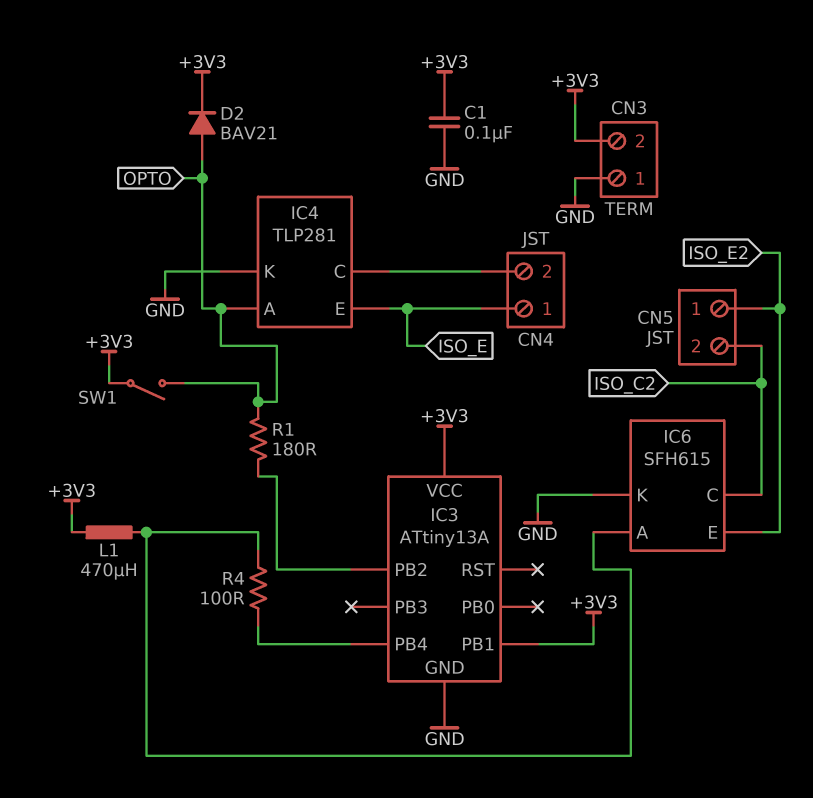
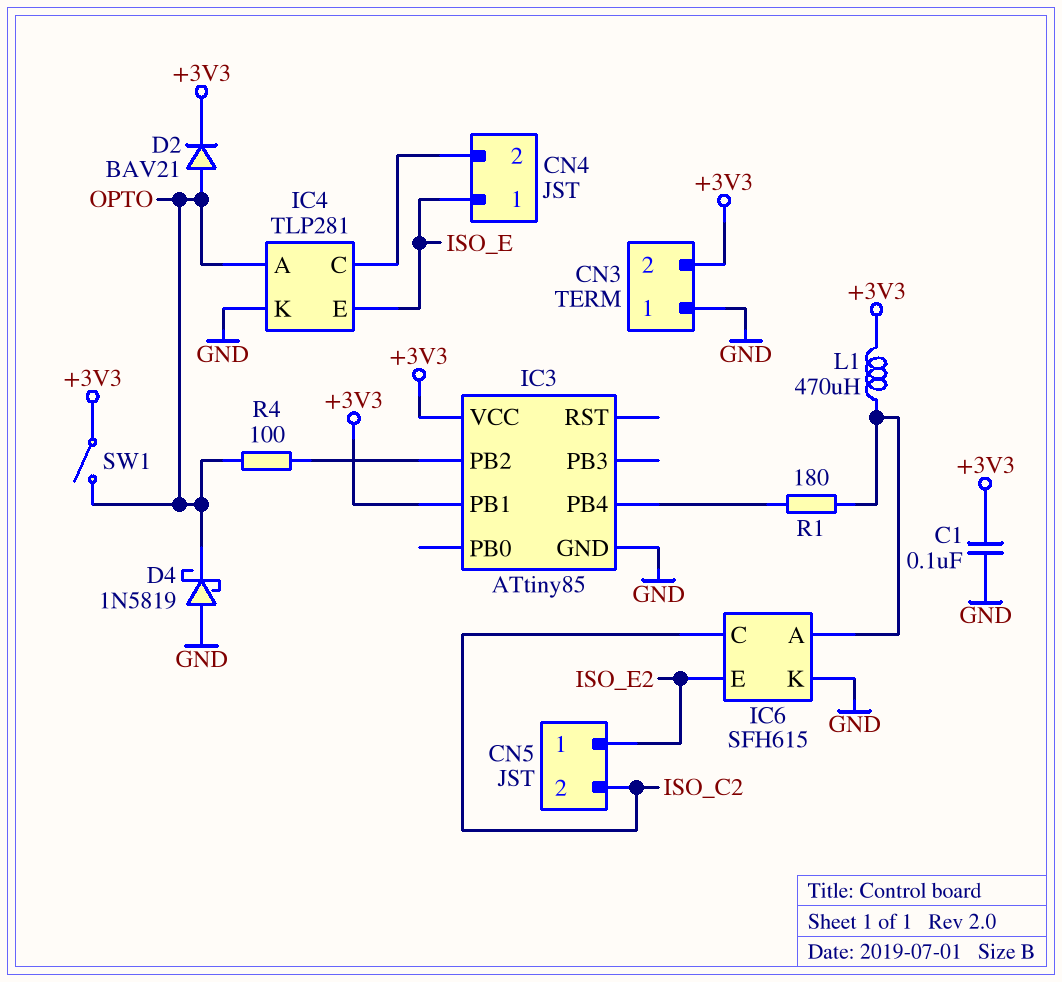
D4: none -> schottky 1N5819 (A GND, K OPTO)
IC3: ATtiny13A -> ATtiny85
R1: 180 (IC3/PB2, OPTO) -> 180 (IC3/PB4, IC6/A)
R4: 100 (IC3/PB4, IC6/A) -> 100 (IC3/PB2, OPTO)

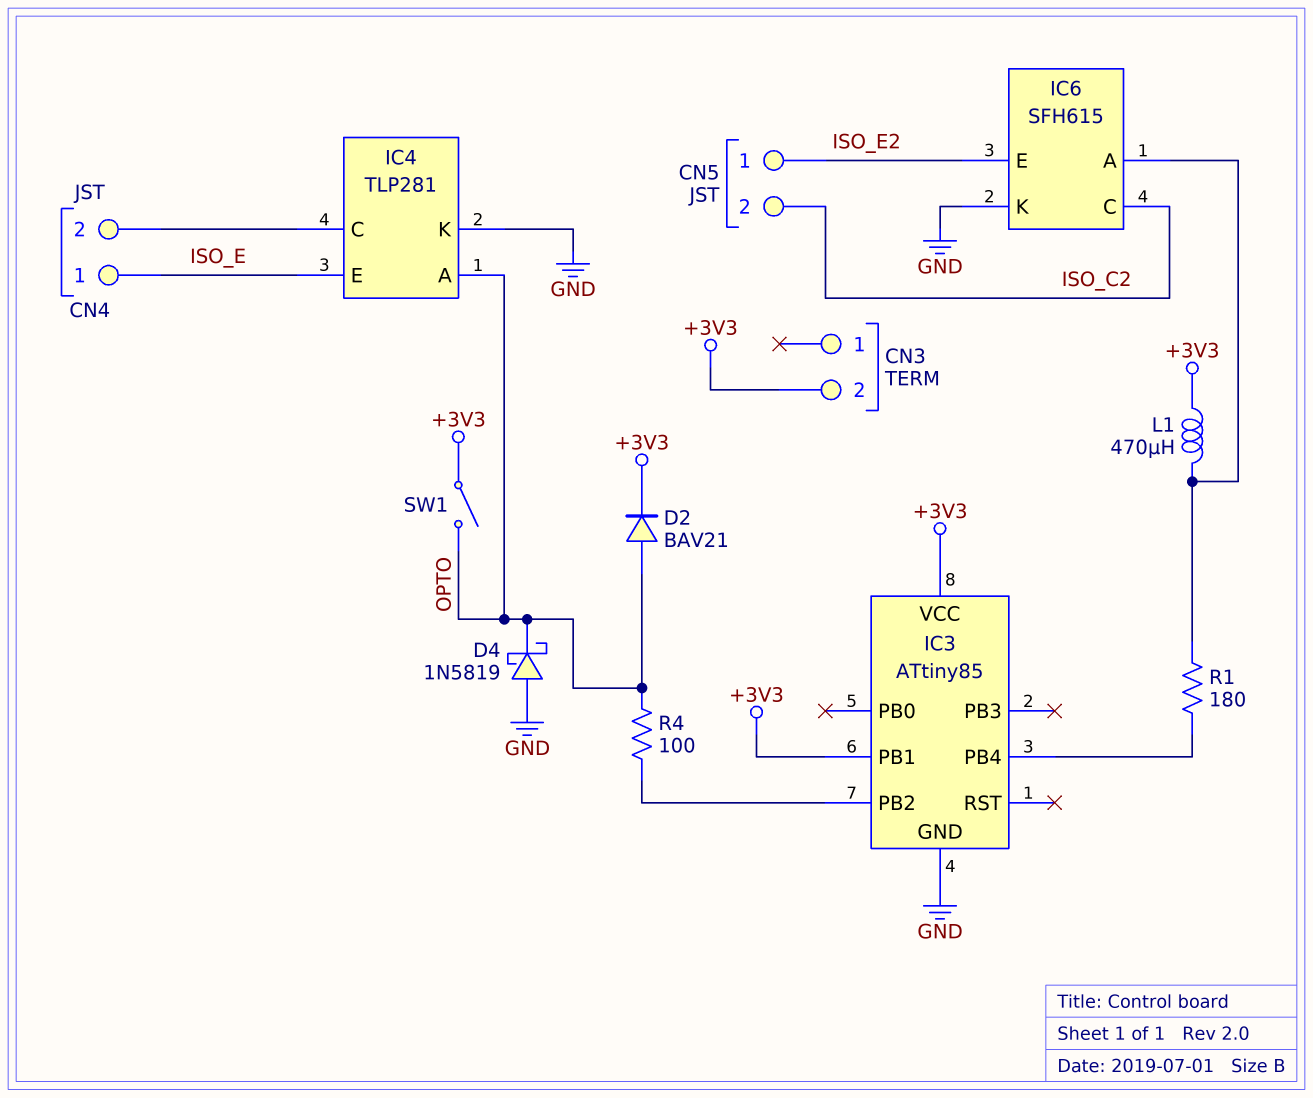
C1: 100nF (+3V3, GND) -> none
CN3 pin 1: GND -> none

